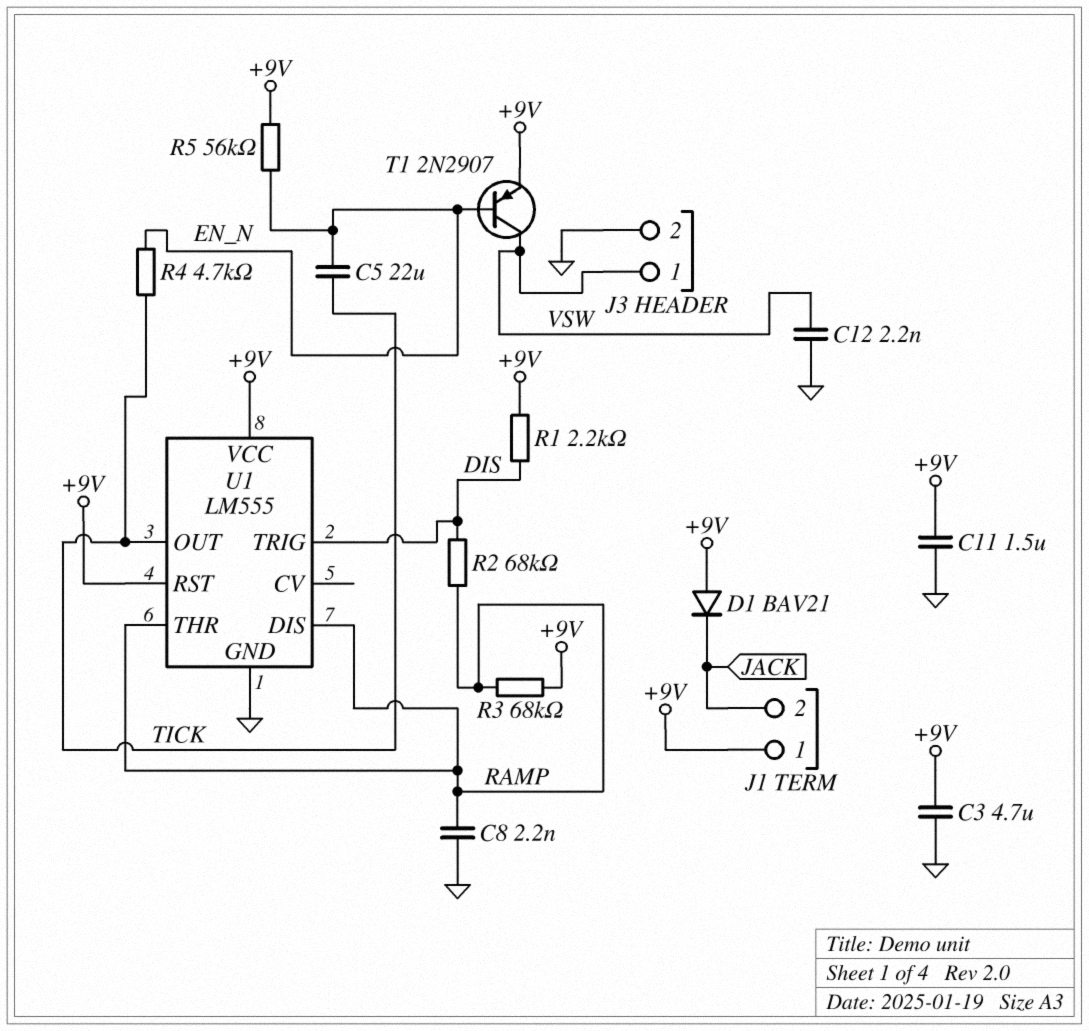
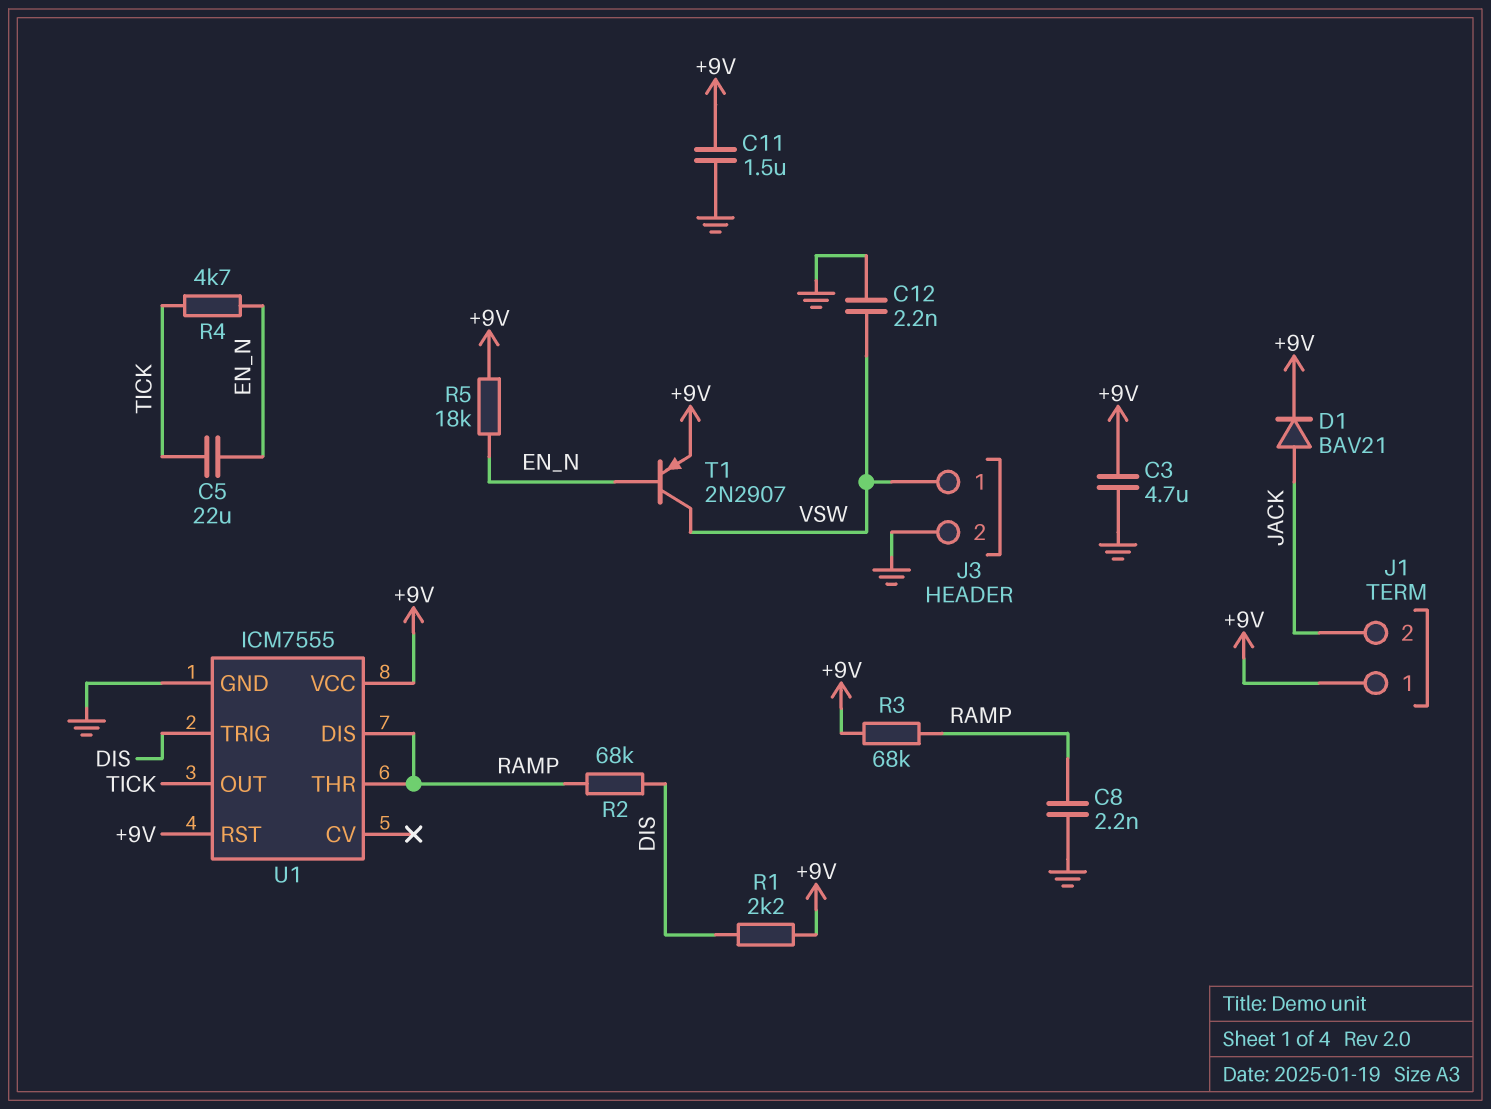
D1: diode BAV21 (A +9V, K JACK) -> diode BAV21 (A JACK, K +9V)
R5: 56k (+9V, EN_N) -> 18k (+9V, EN_N)
U1: LM555 -> ICM7555

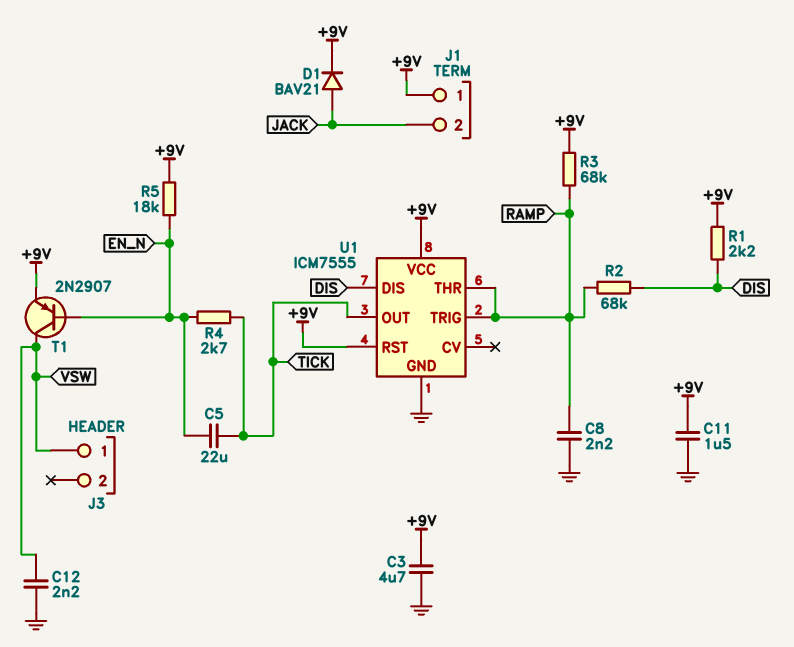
J3 pin 2: GND -> none
R4: 4.7k (EN_N, TICK) -> 2.7k (EN_N, TICK)
U1 pin DIS: RAMP -> DIS
U1 pin TRIG: DIS -> RAMP

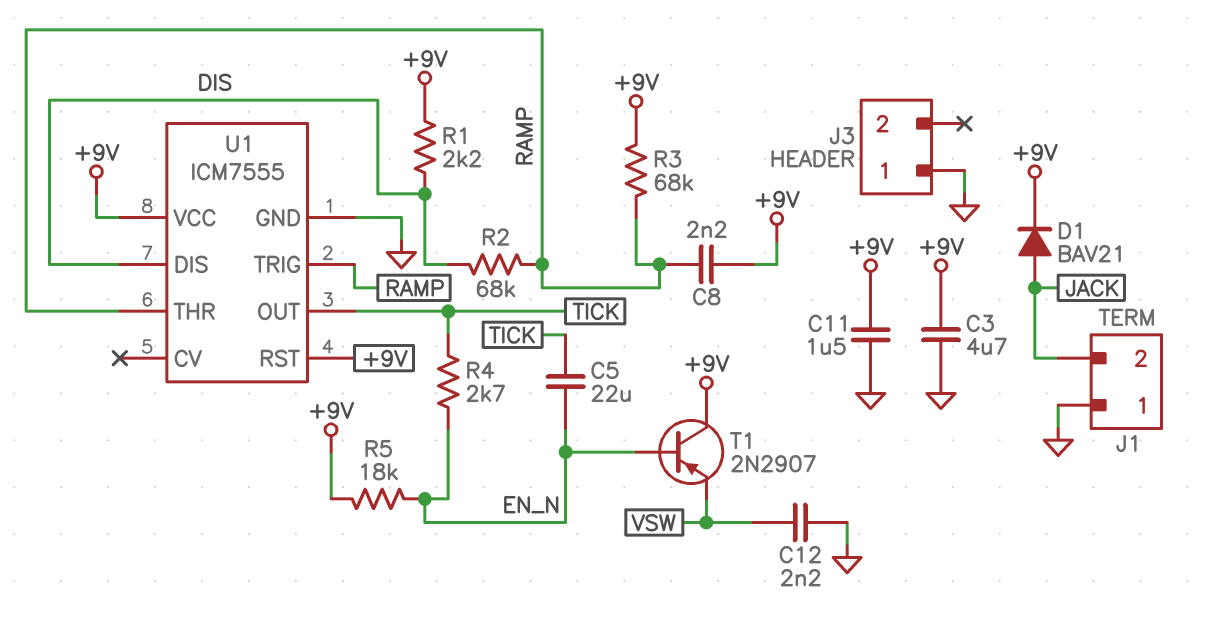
C8: 2.2nF (GND, RAMP) -> 2.2nF (+9V, RAMP)
J1 pin 1: +9V -> GND
J3 pin 1: VSW -> GND
T1: PNP 2N2907 (B EN_N, C VSW, E +9V) -> PNP 2N2907 (B EN_N, C +9V, E VSW)

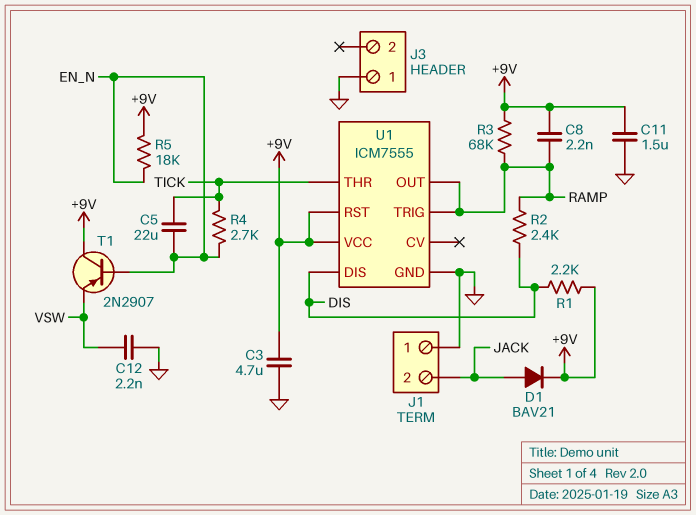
R2: 68k (DIS, RAMP) -> 2.4k (DIS, RAMP)
U1 pin OUT: TICK -> RAMP
U1 pin THR: RAMP -> TICK

